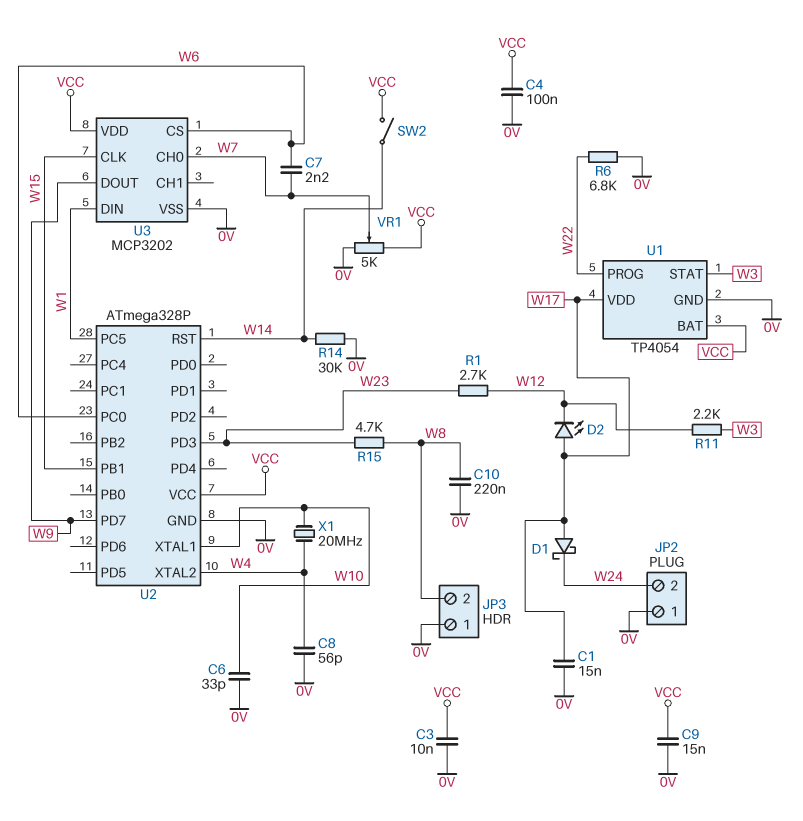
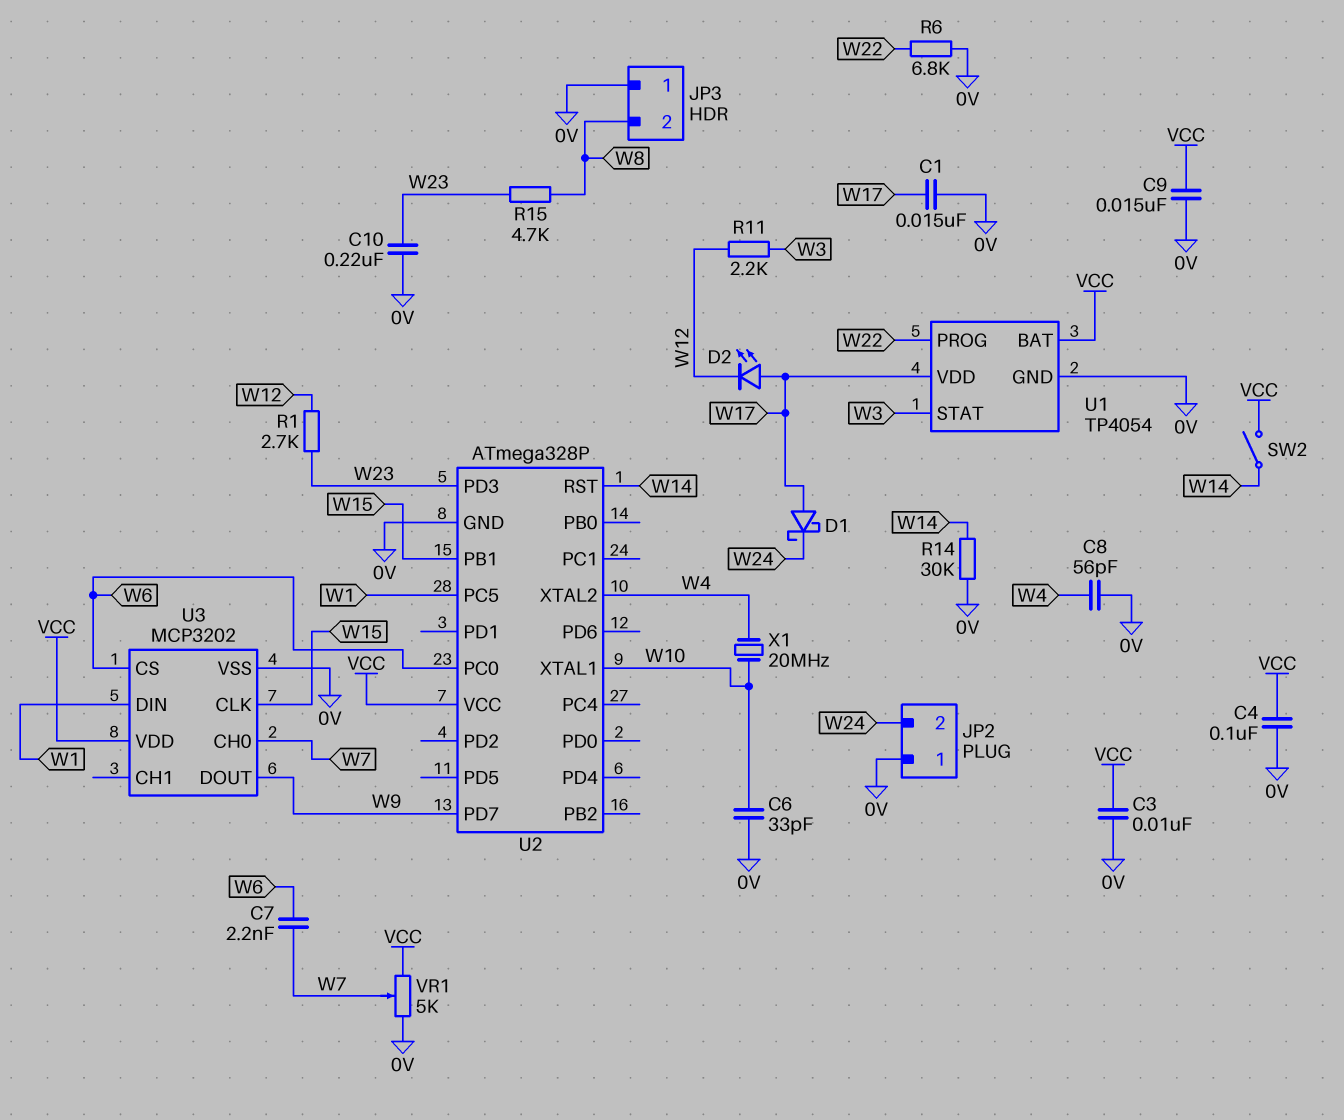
C10: 220nF (0V, W8) -> 220nF (0V, W23)

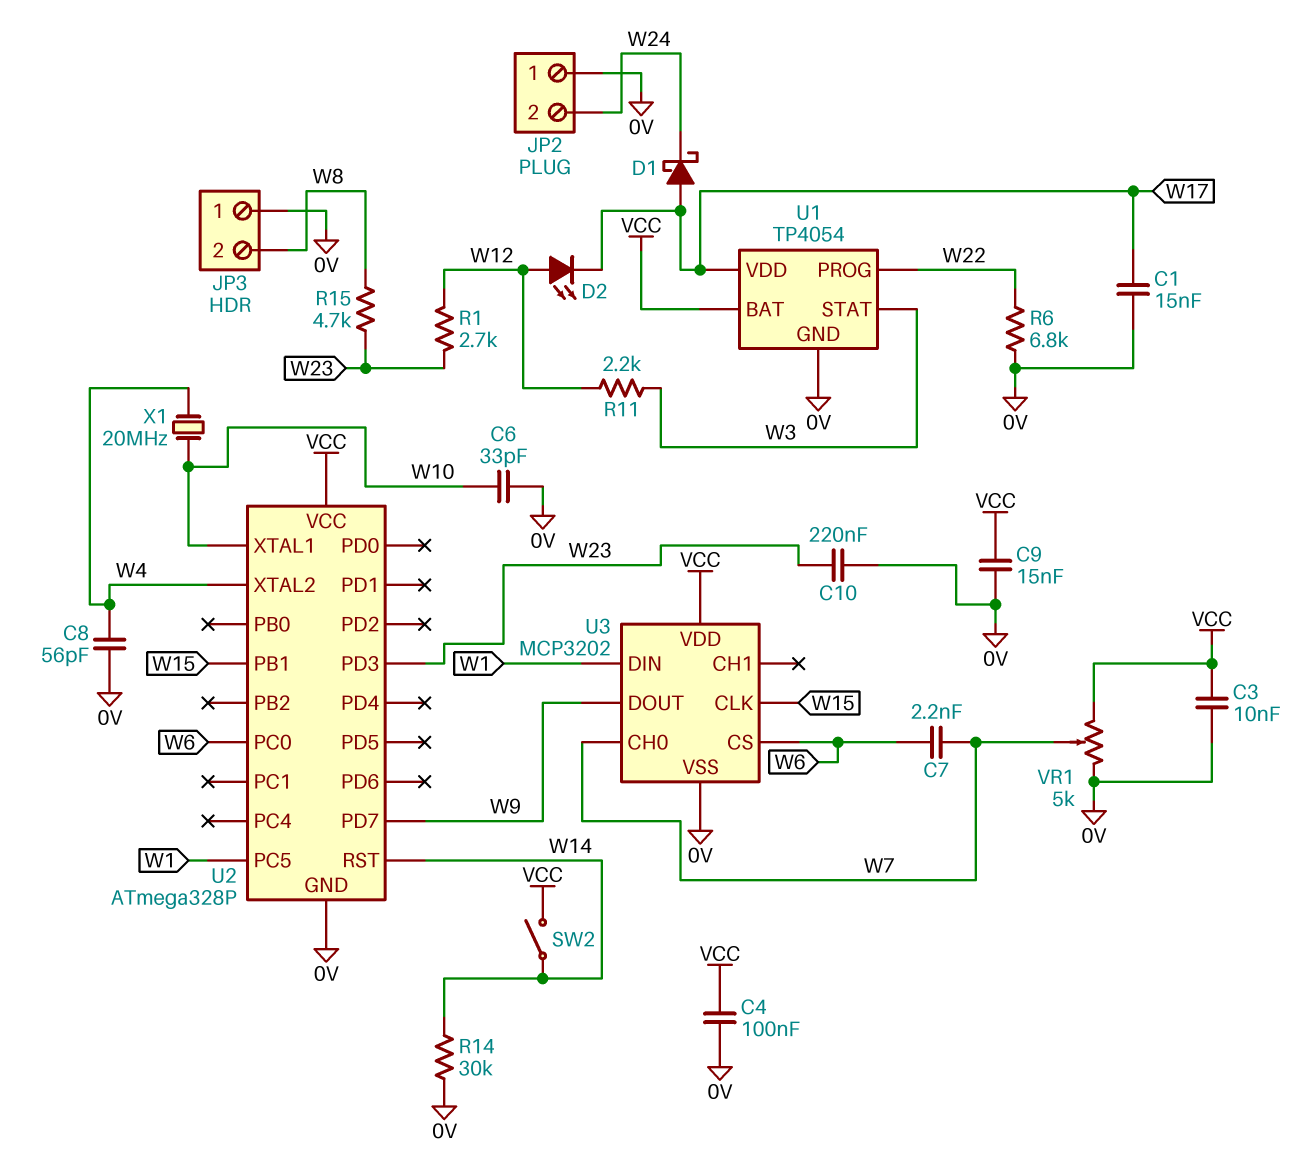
D2: LED (A W17, K W12) -> LED (A W12, K W17)

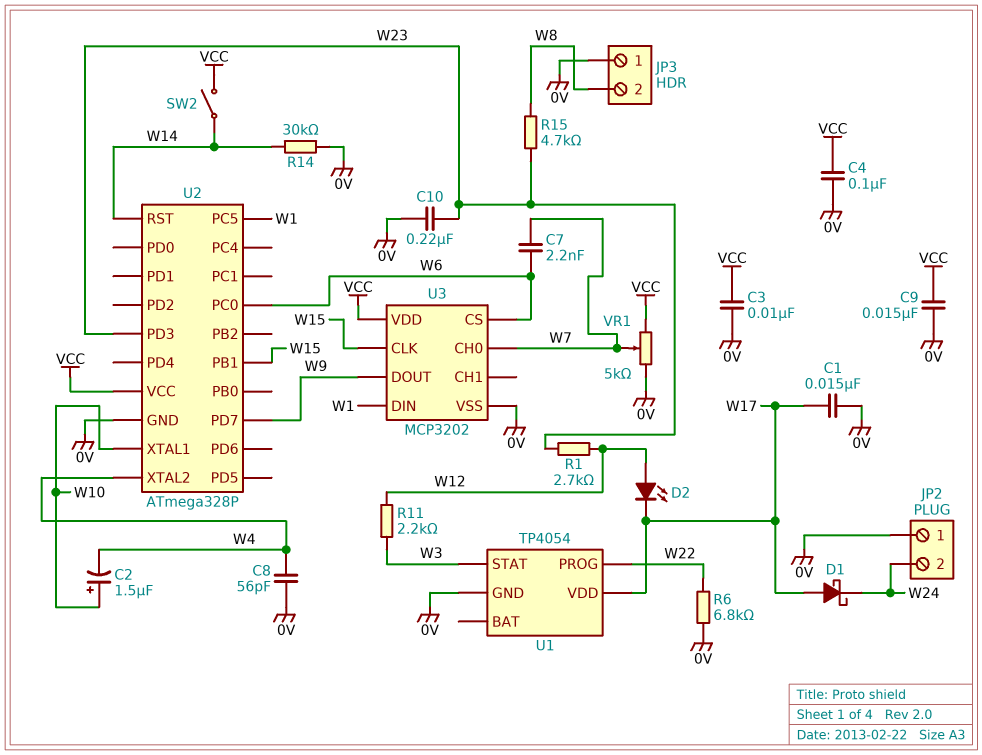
C2: none -> 1.5uF (plus W10, minus W4)
C6: 33pF (0V, W10) -> none
U1 pin BAT: VCC -> none
X1: 20MHz (W4, W10) -> none

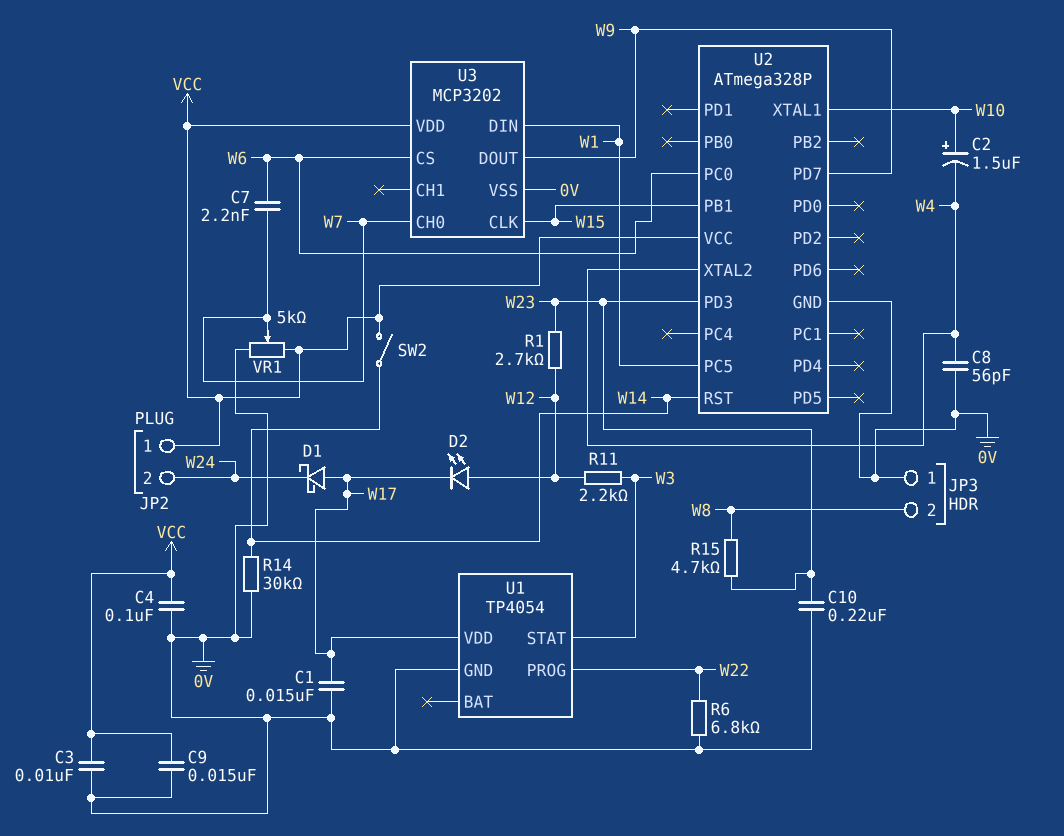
JP2 pin 1: 0V -> VCC

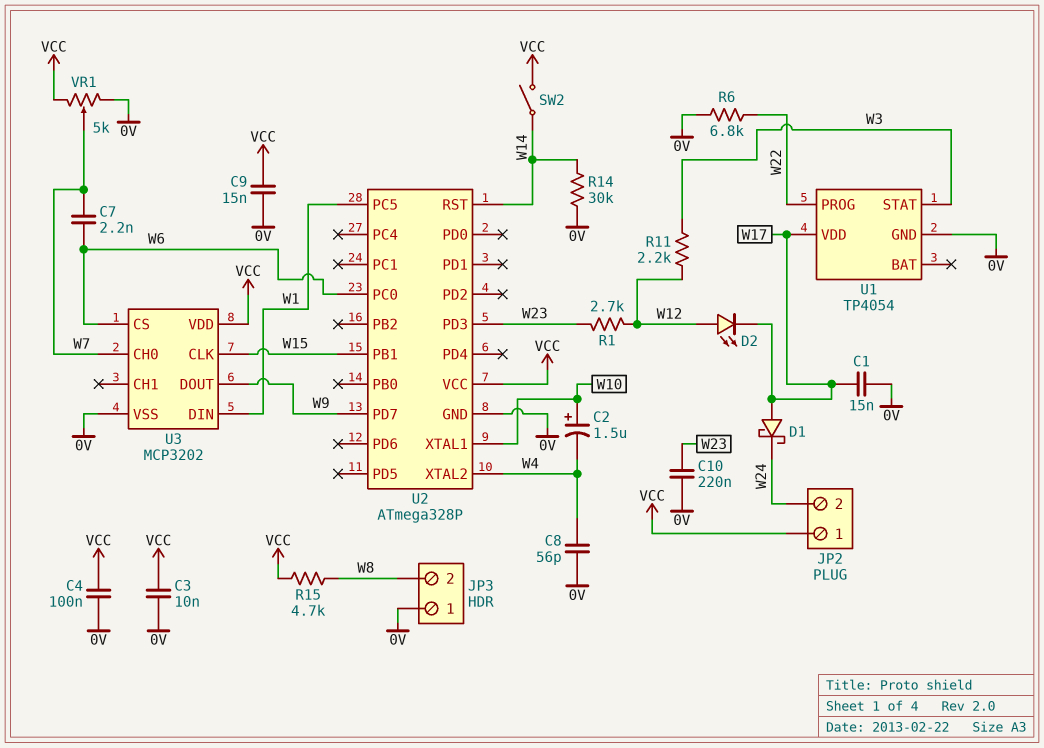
R15: 4.7k (W8, W23) -> 4.7k (VCC, W8)

